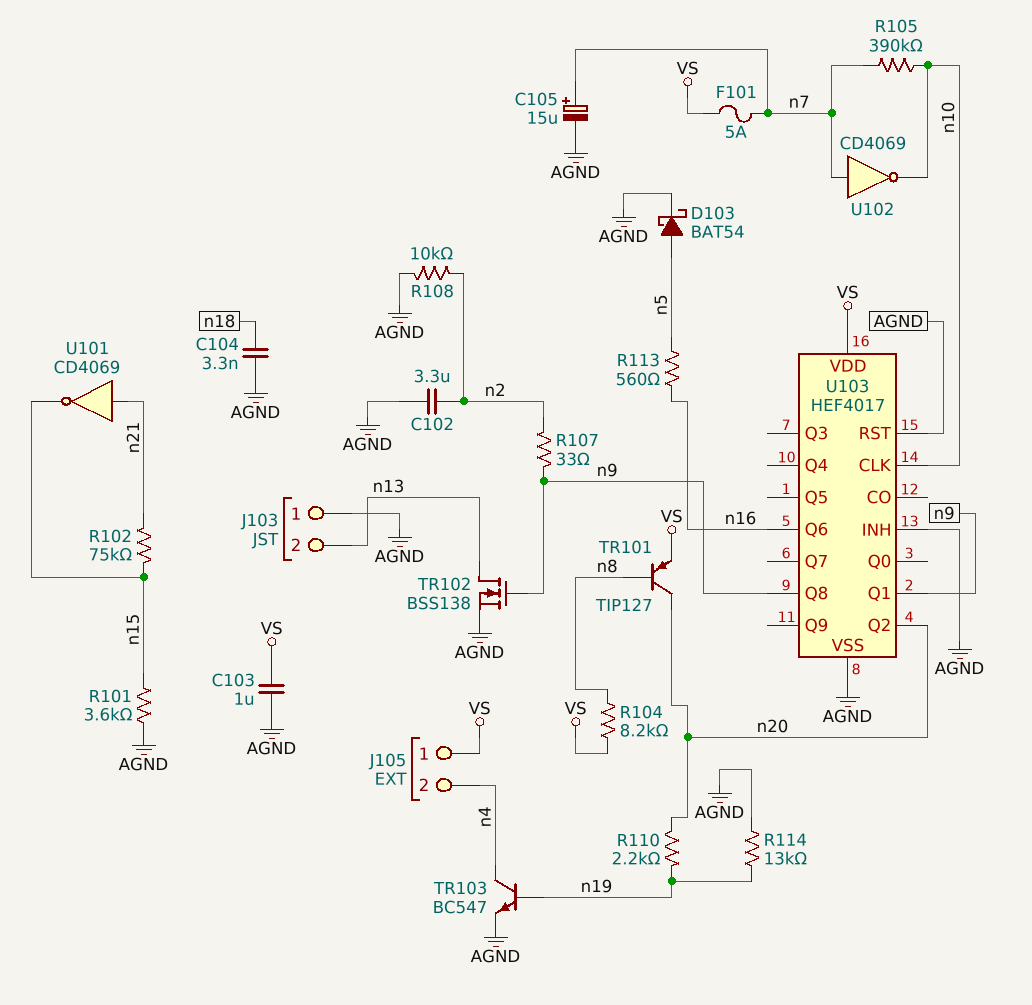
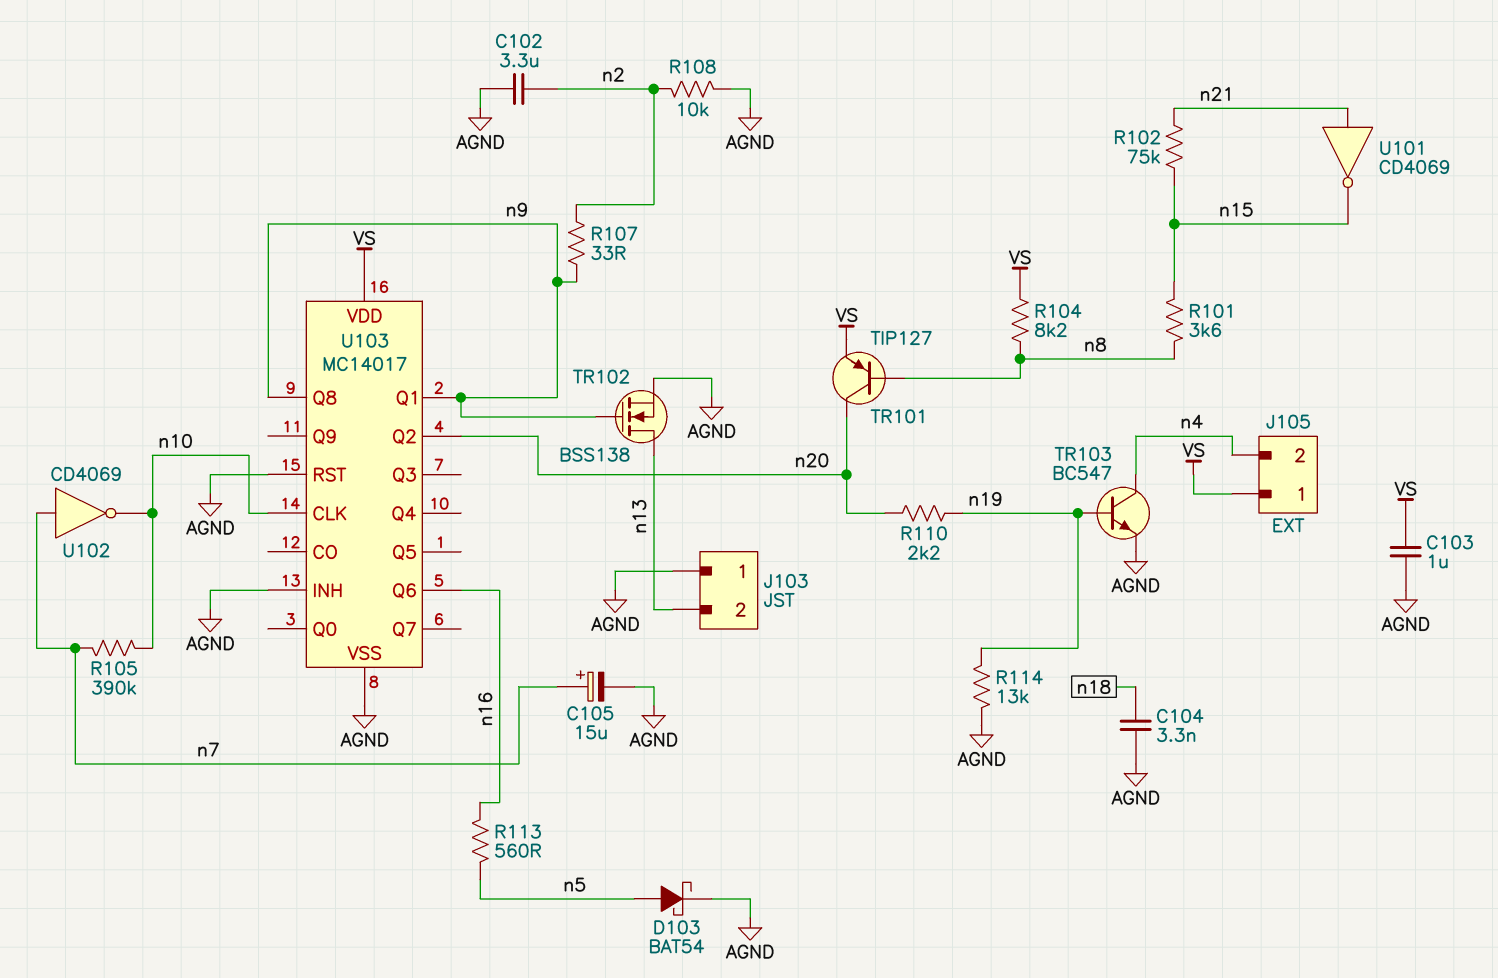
F101: 5A (VS, n7) -> none
R101: 3.6k (AGND, n15) -> 3.6k (n8, n15)
U103: HEF4017 -> MC14017

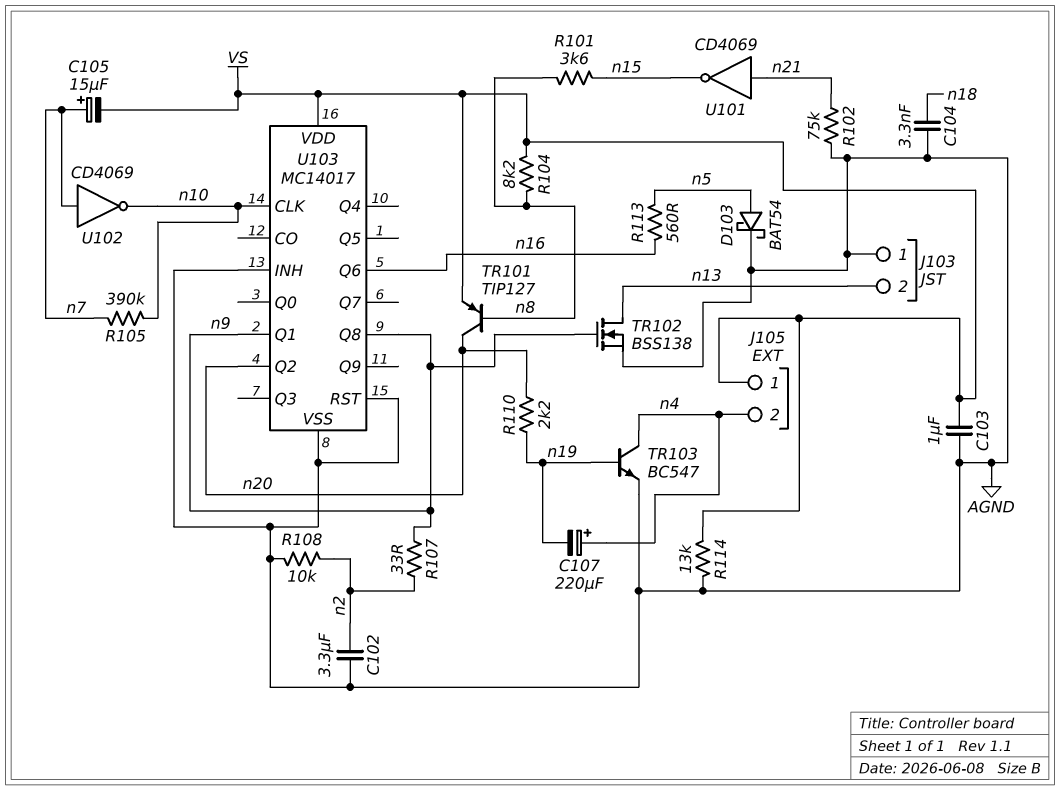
C105: 15uF (plus n7, minus AGND) -> 15uF (plus n7, minus VS)
C107: none -> 220uF (plus n4, minus n19)
R102: 75k (n15, n21) -> 75k (AGND, n21)
R114: 13k (AGND, n19) -> 13k (AGND, VS)

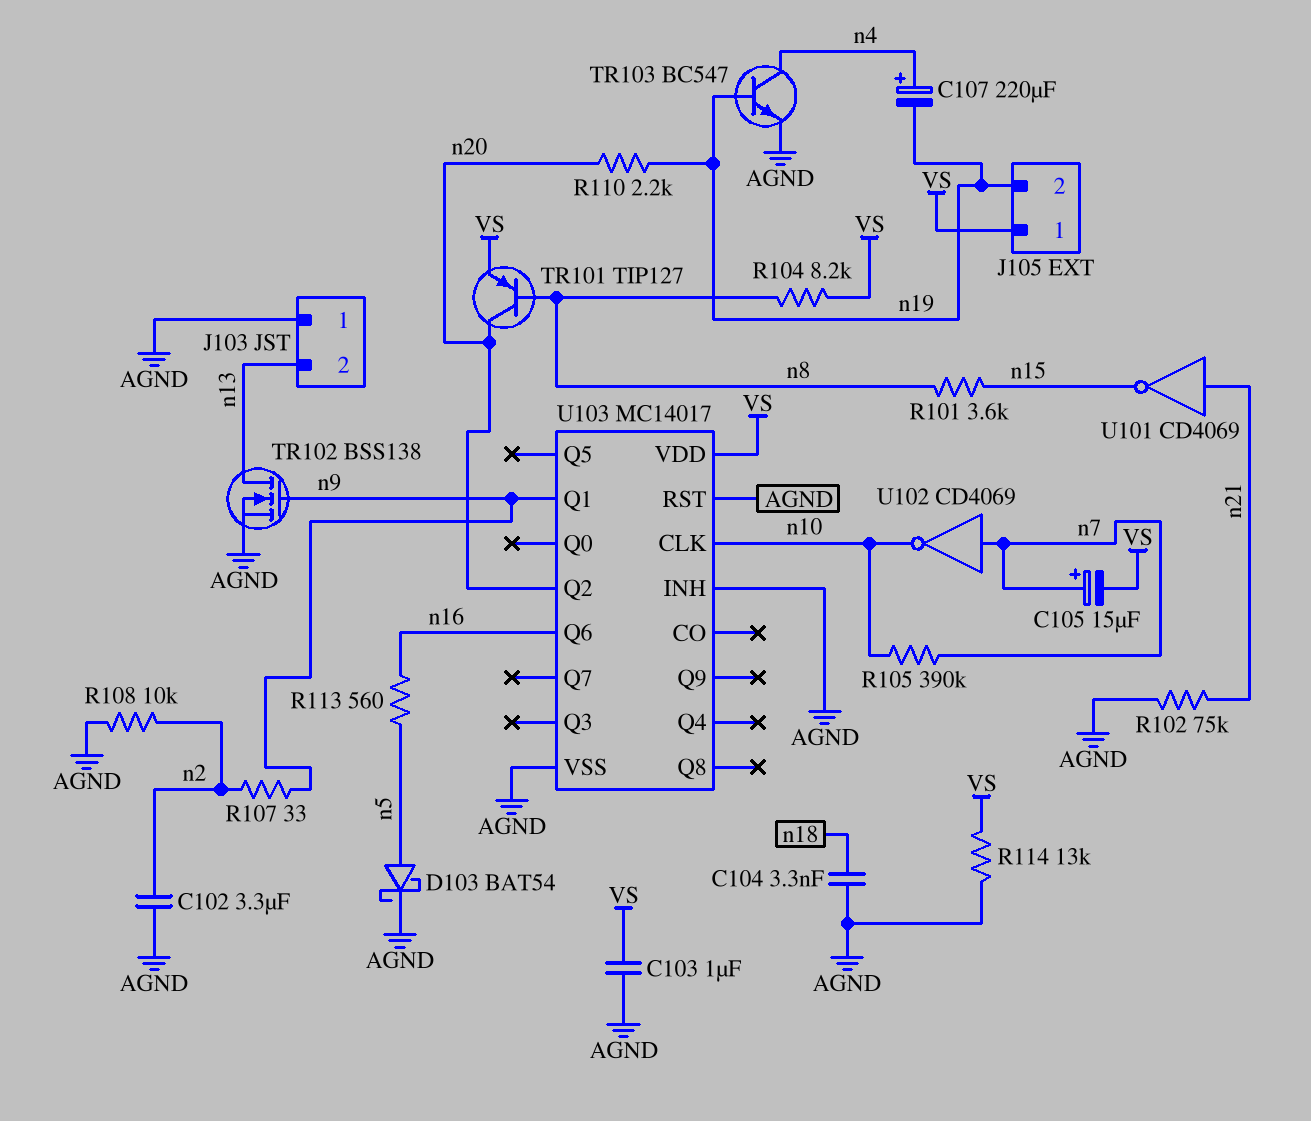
J105 pin 2: n4 -> n19
U103 pin Q8: n9 -> none

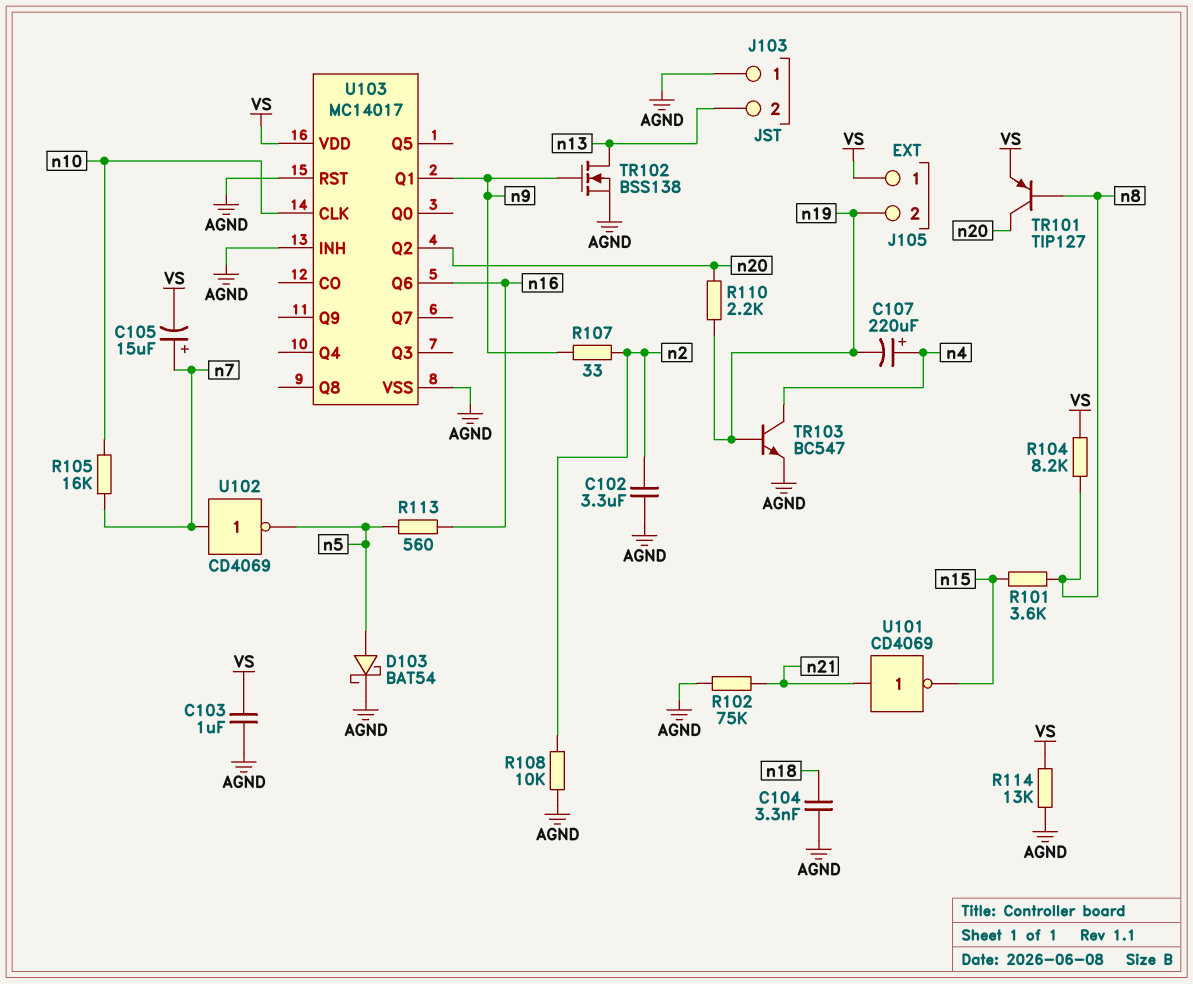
R105: 390k (n7, n10) -> 16k (n7, n10)
U102: NOT CD4069 (in n7, out n10) -> NOT CD4069 (in n7, out n5)

